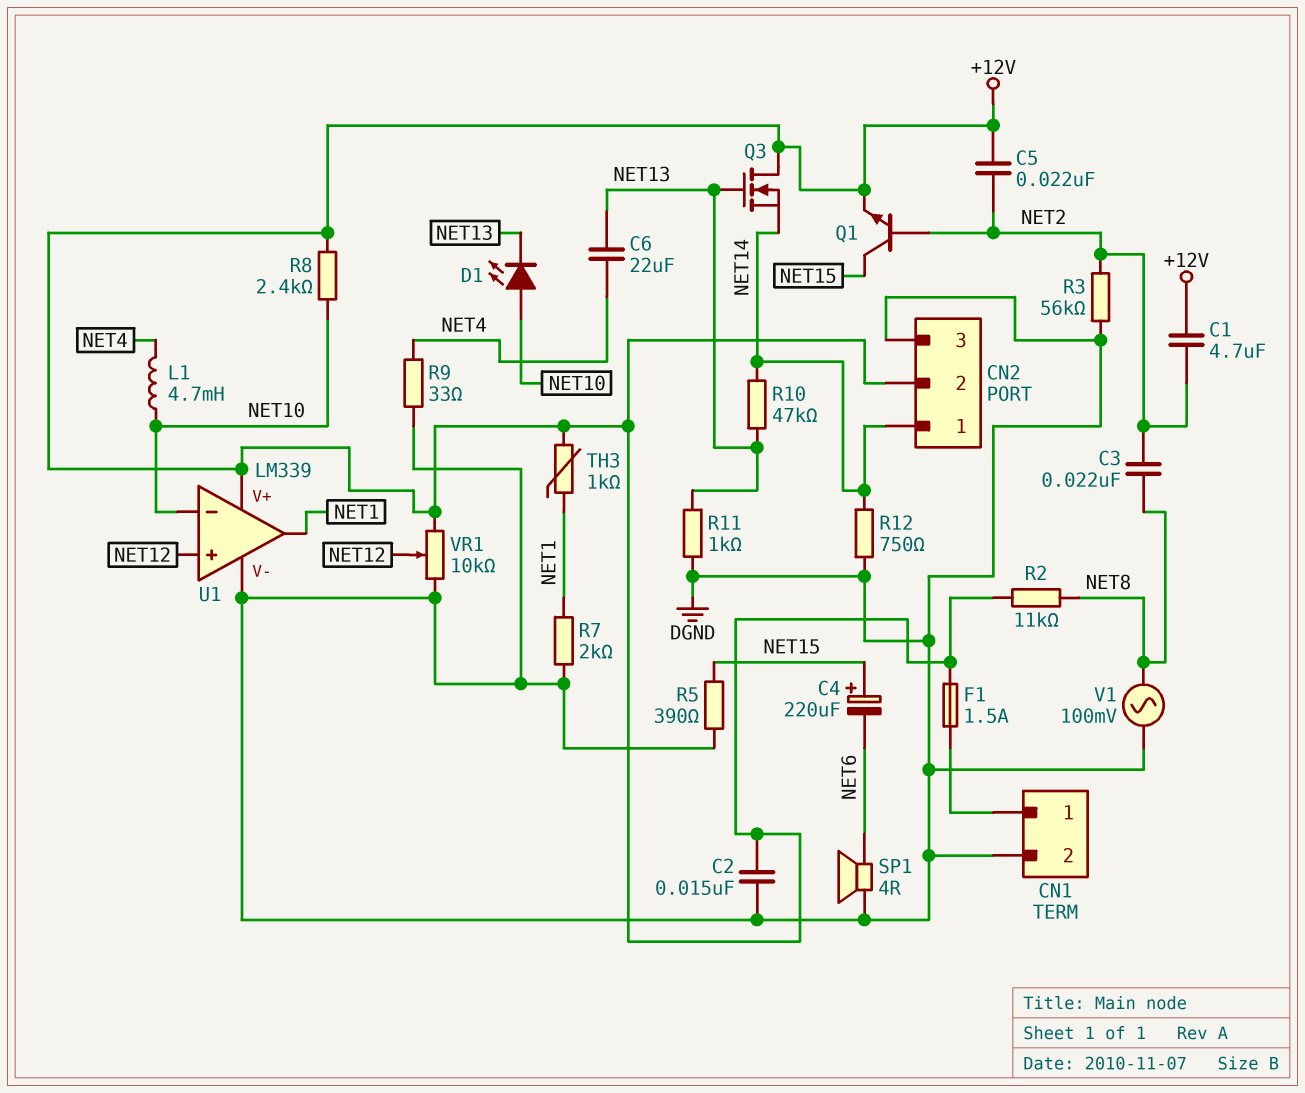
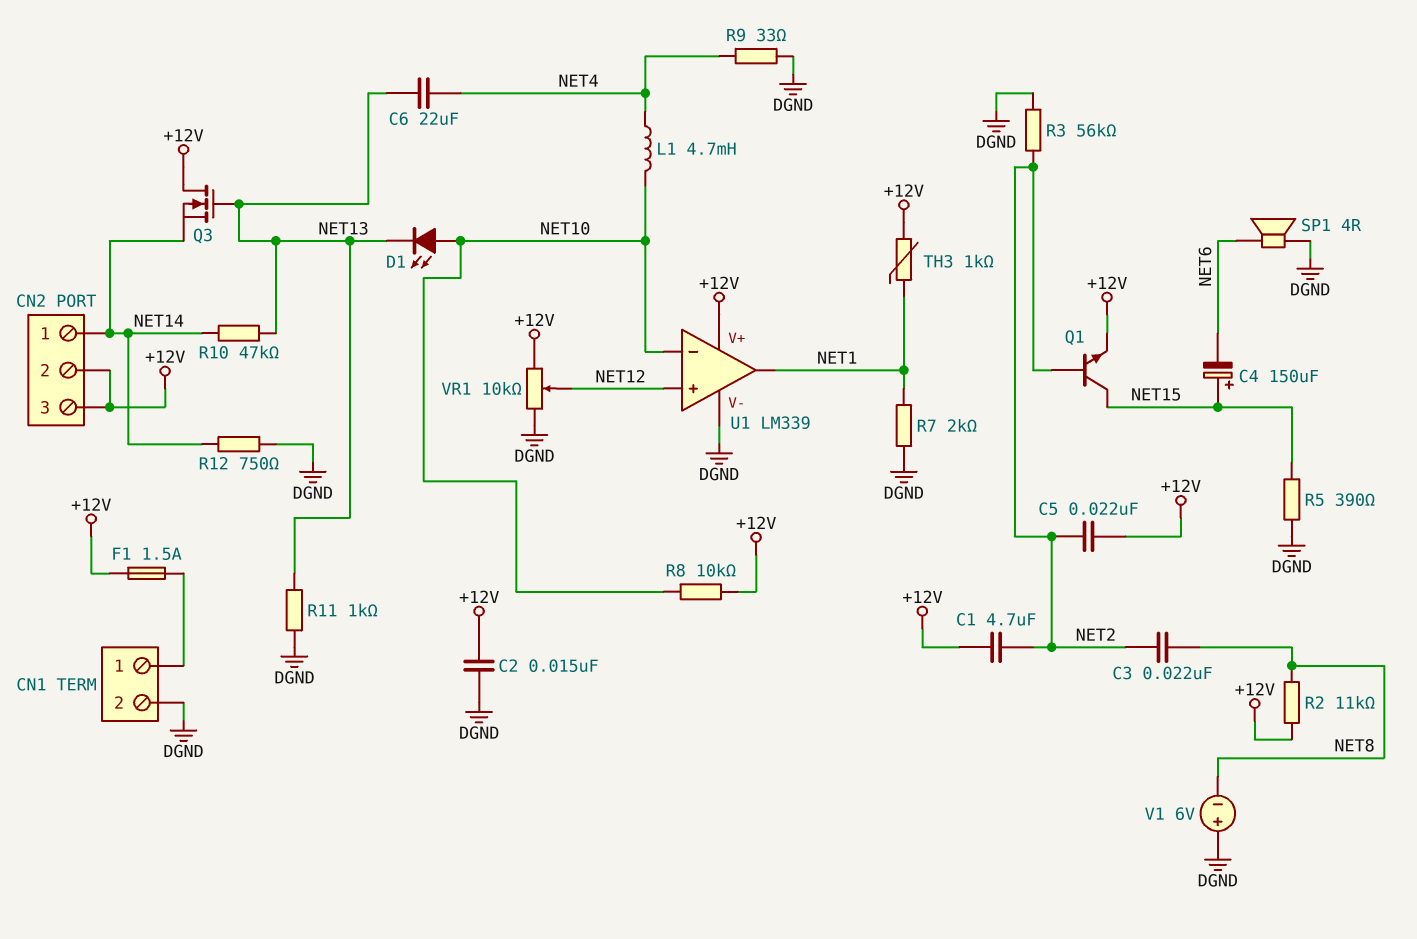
C4: 220uF (plus NET15, minus NET6) -> 150uF (plus NET15, minus NET6)
CN2 pin 3: DGND -> +12V
R8: 2.4k (+12V, NET10) -> 10k (+12V, NET10)
V1: AC 100mV (DGND, NET8) -> 6V (plus DGND, minus NET8)

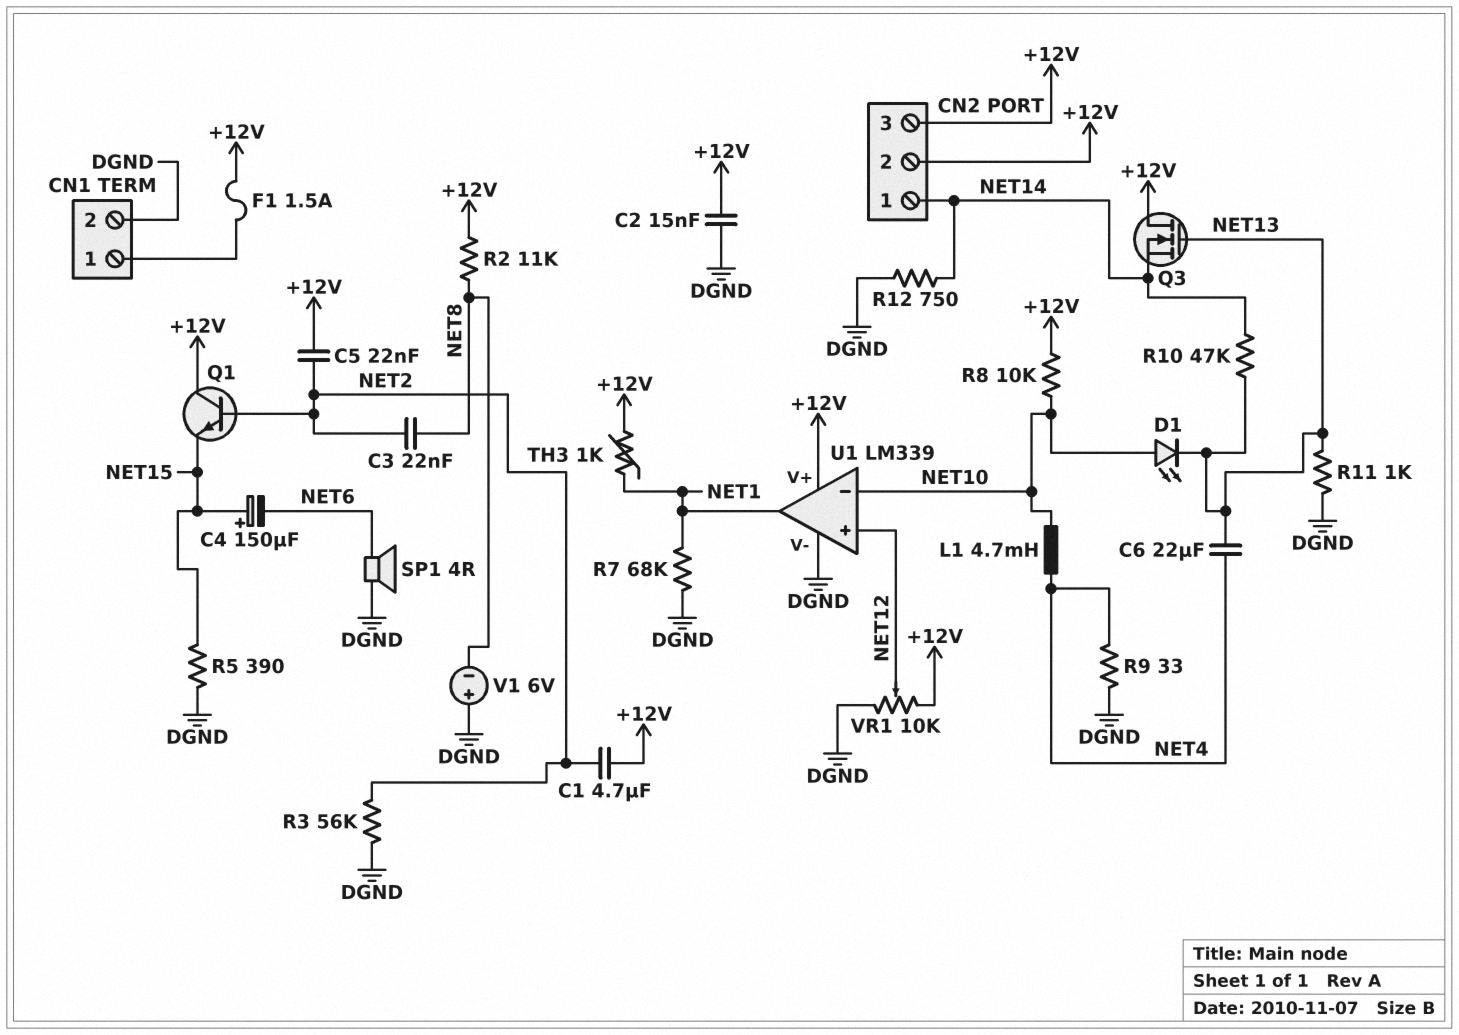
Q1: NPN (B NET2, C NET15, E +12V) -> NPN (B NET2, C +12V, E NET15)
R7: 2k (DGND, NET1) -> 68k (DGND, NET1)

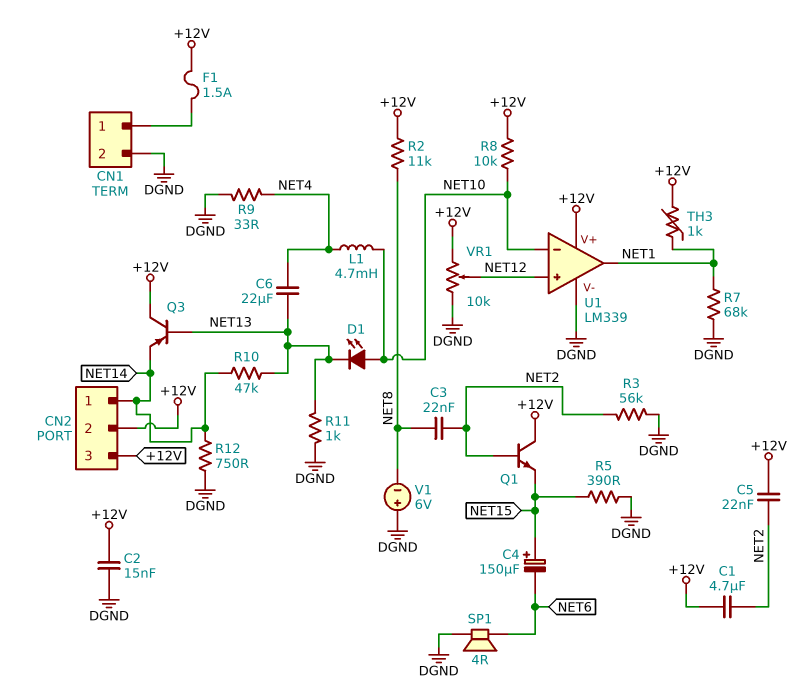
Q3: NMOS (G NET13, D +12V, S NET14) -> PNP (B NET13, C +12V, E NET14)

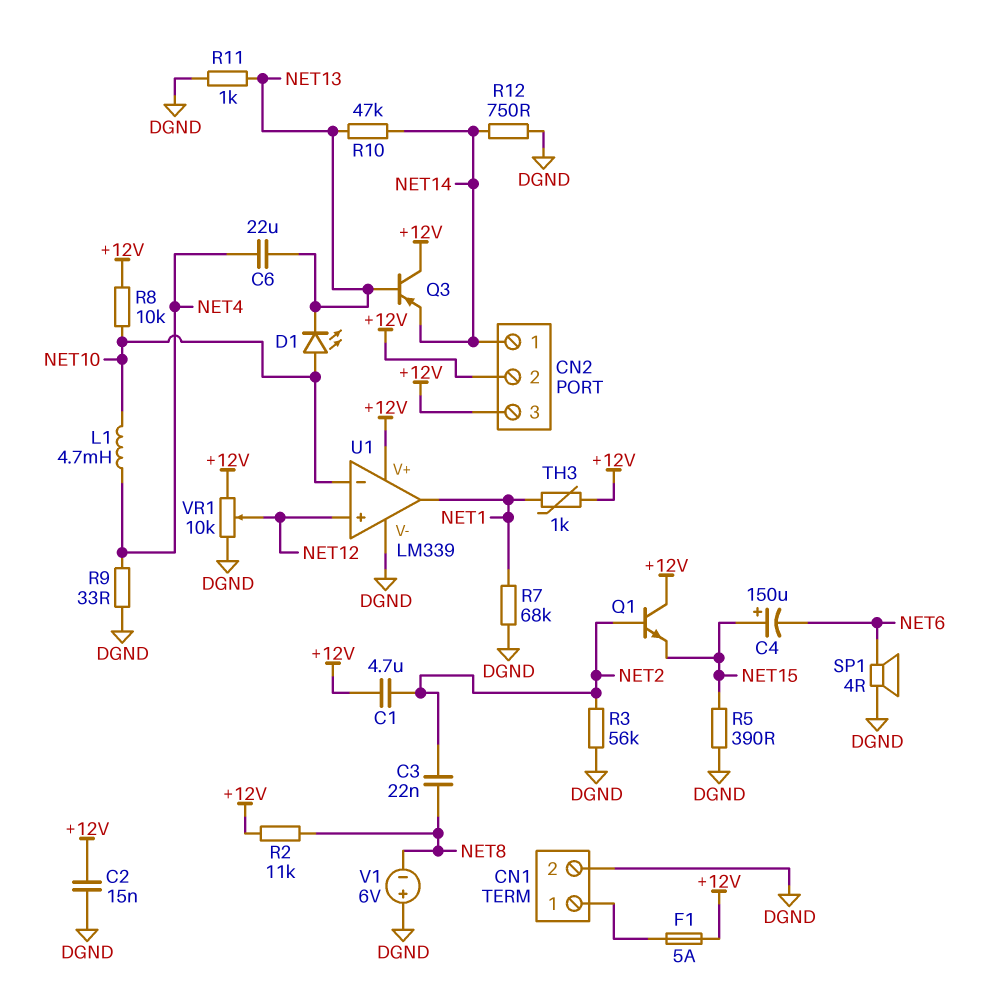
C5: 22nF (+12V, NET2) -> none
F1: 1.5A (+12V, CN1/1) -> 5A (+12V, CN1/1)

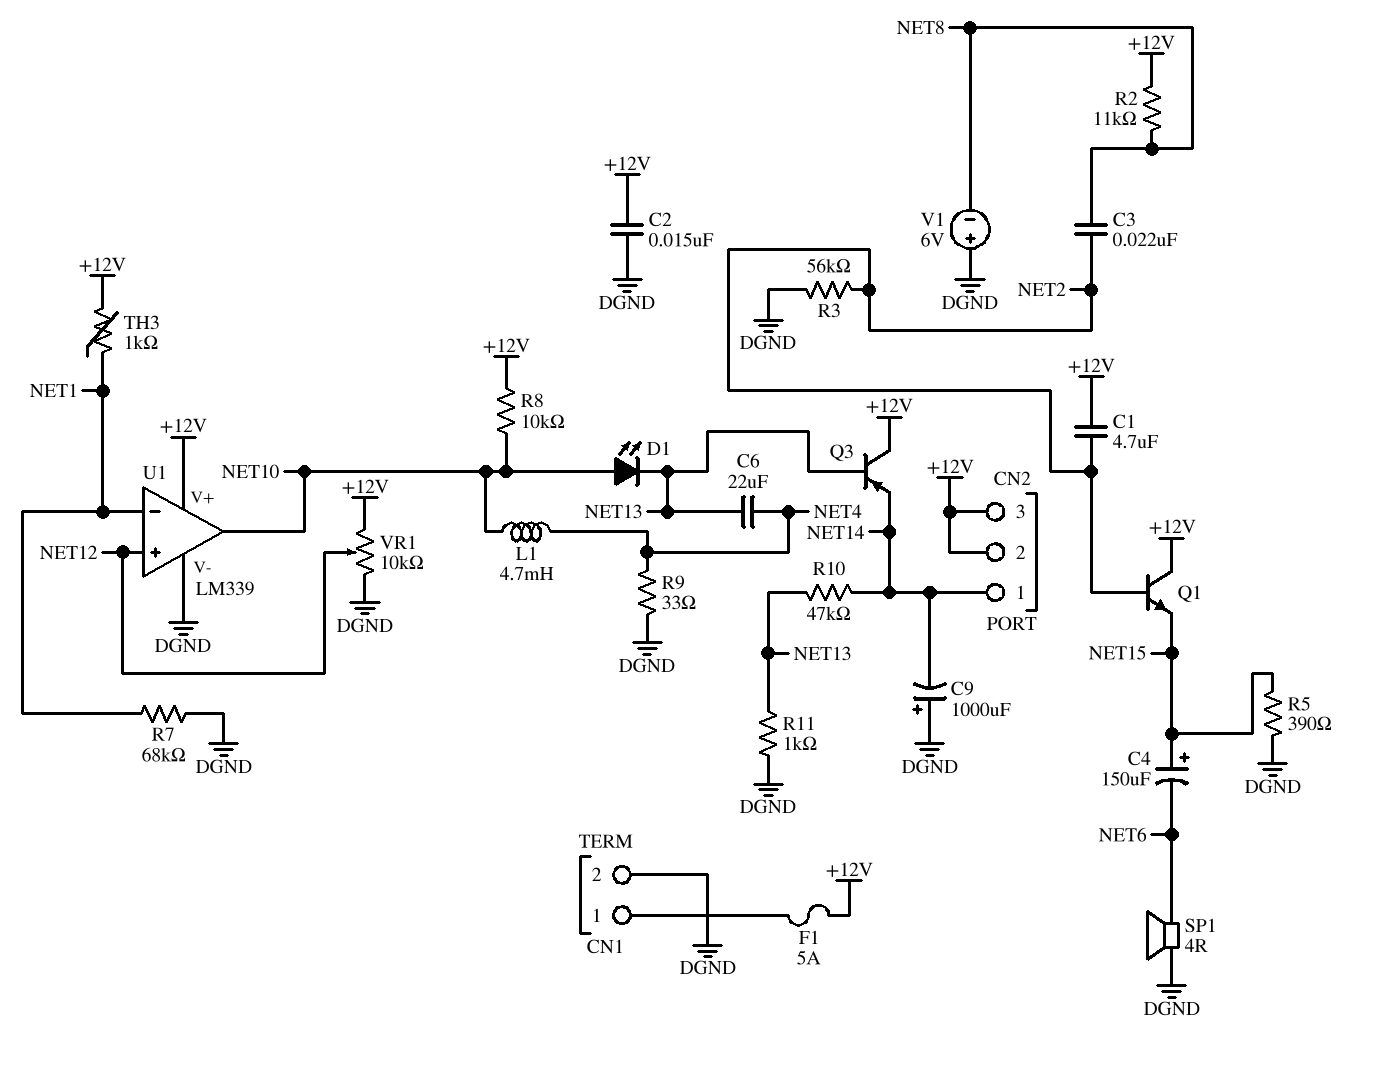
C9: none -> 1000uF (plus DGND, minus NET14)
R12: 750 (DGND, NET14) -> none
U1 pin in-: NET10 -> NET1
U1 pin out: NET1 -> NET10

